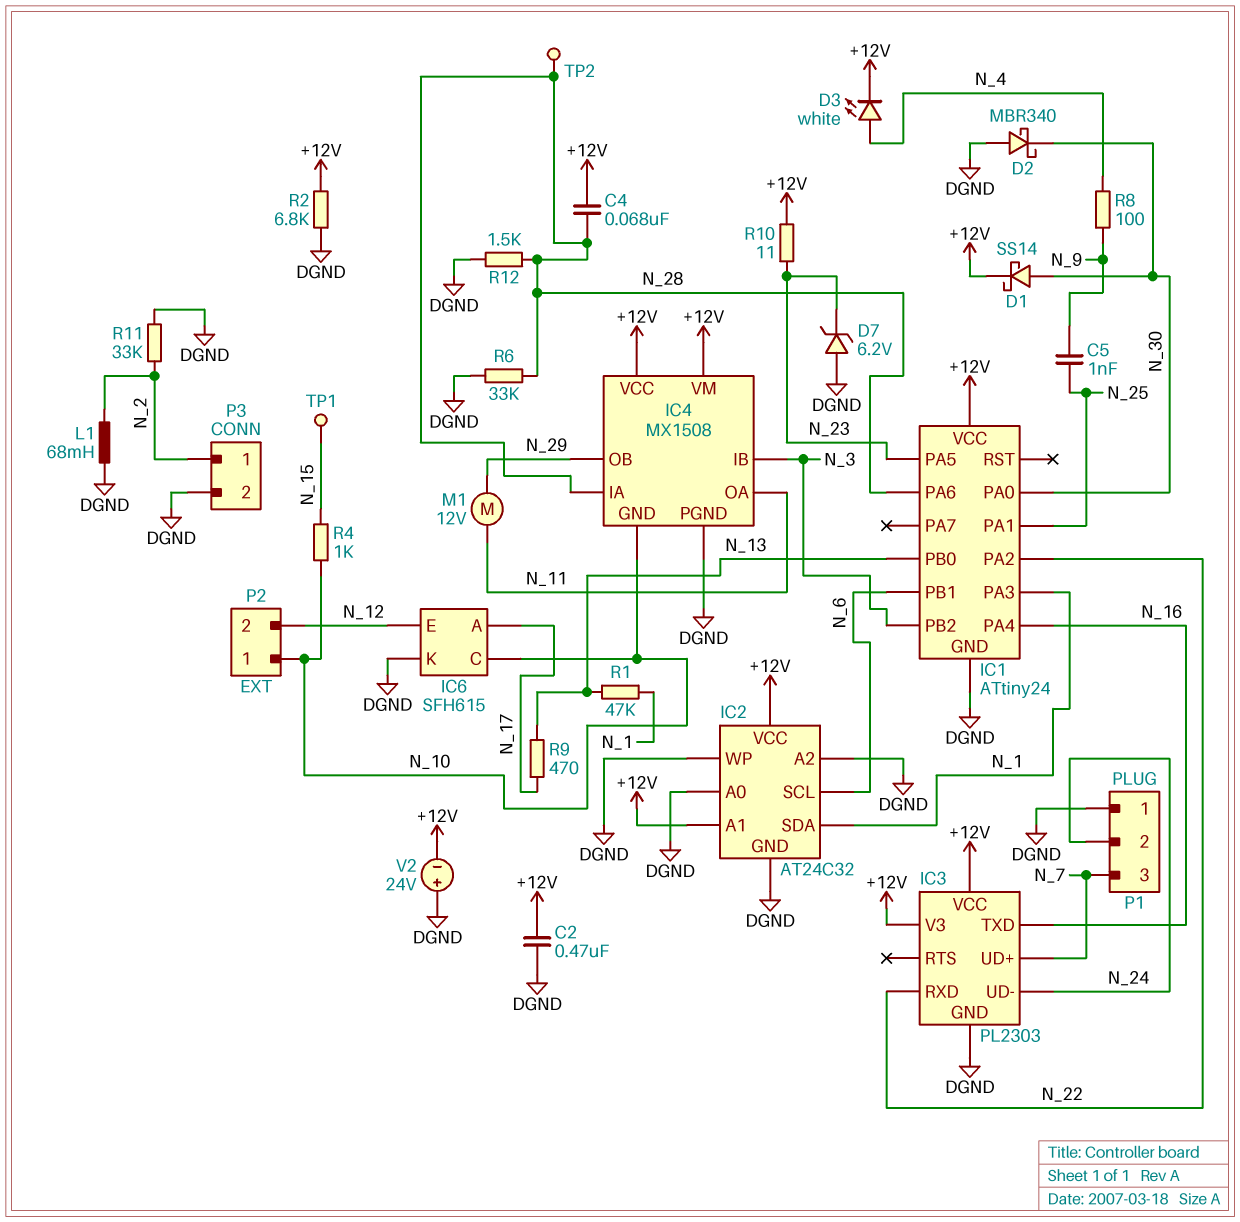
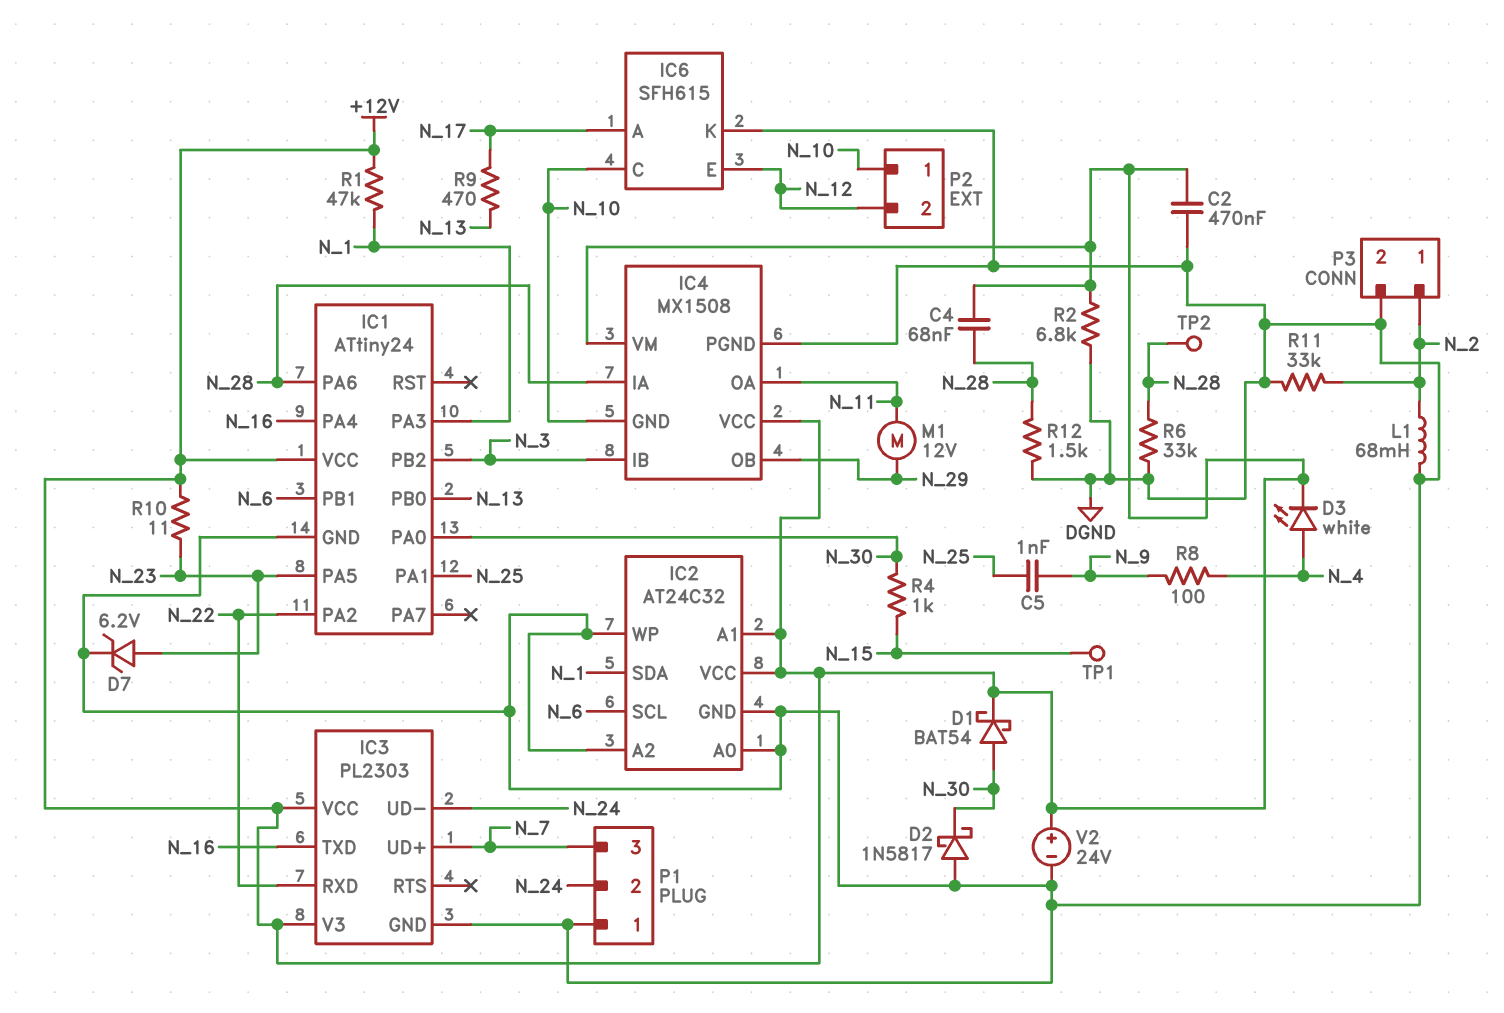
D1: schottky SS14 (A N_30, K +12V) -> schottky BAT54 (A N_30, K +12V)
D2: schottky MBR340 (A DGND, K N_30) -> schottky 1N5817 (A DGND, K N_30)
D7: zener 6.2V (A DGND, K N_23) -> zener 6.2V (A N_23, K DGND)
R1: 47k (N_1, N_13) -> 47k (+12V, N_1)
R4: 1k (N_10, N_15) -> 1k (N_15, N_30)
V2: 24V (plus DGND, minus +12V) -> 24V (plus +12V, minus DGND)

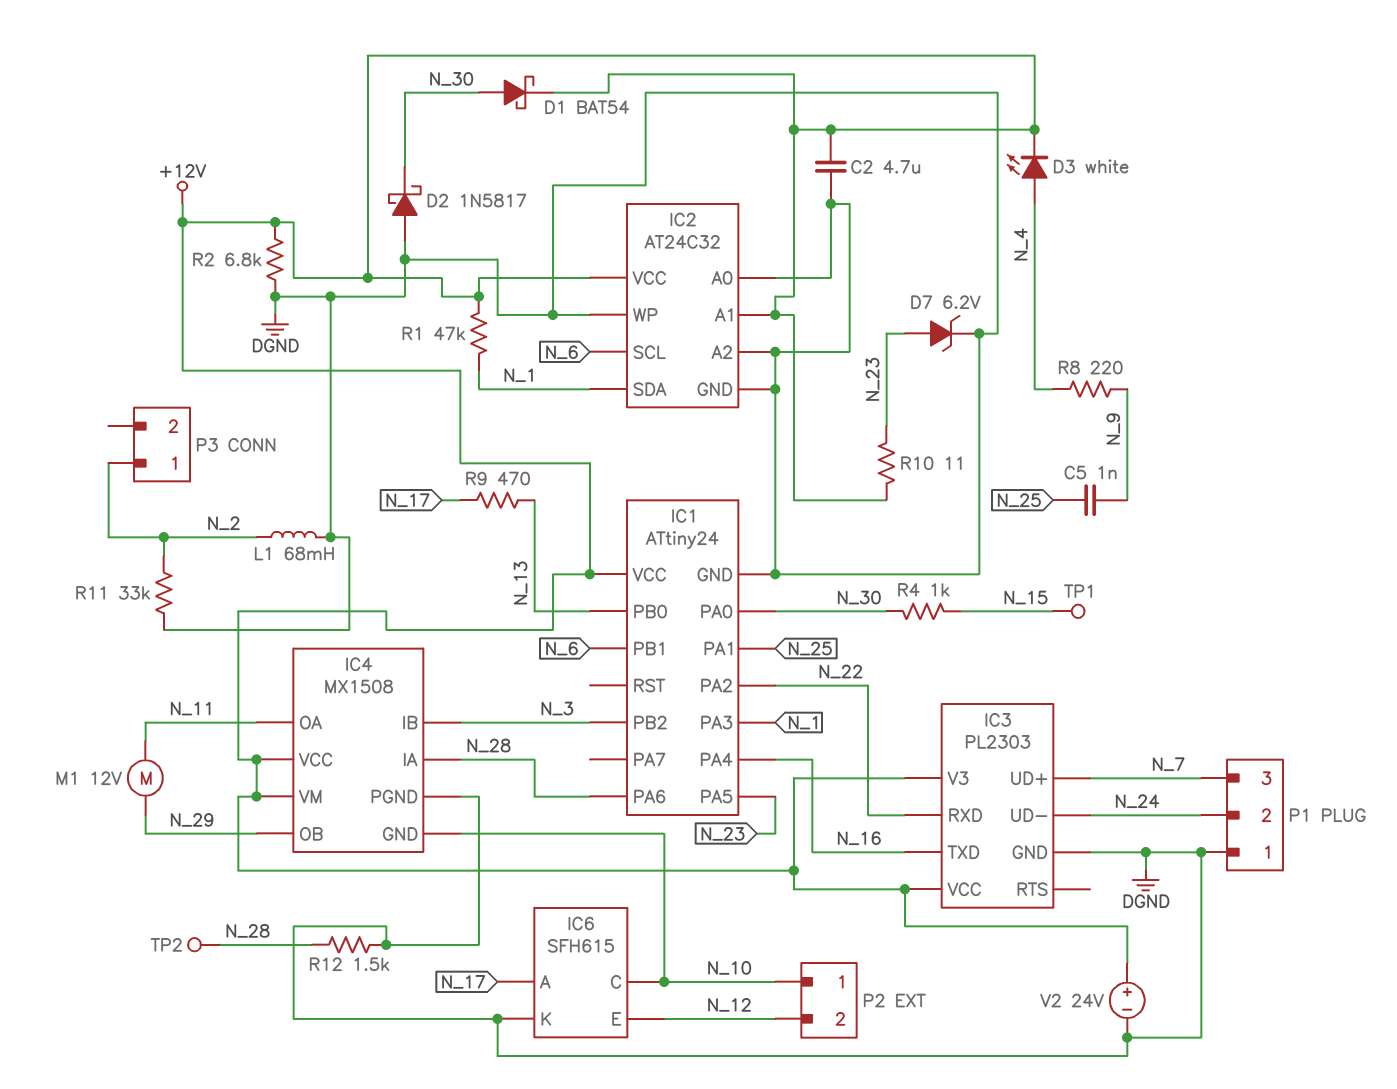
C2: 470nF (+12V, DGND) -> 4.7uF (+12V, DGND)
C4: 68nF (+12V, N_28) -> none
P3 pin 2: DGND -> none
R6: 33k (DGND, N_28) -> none
R8: 100 (N_4, N_9) -> 220 (N_4, N_9)

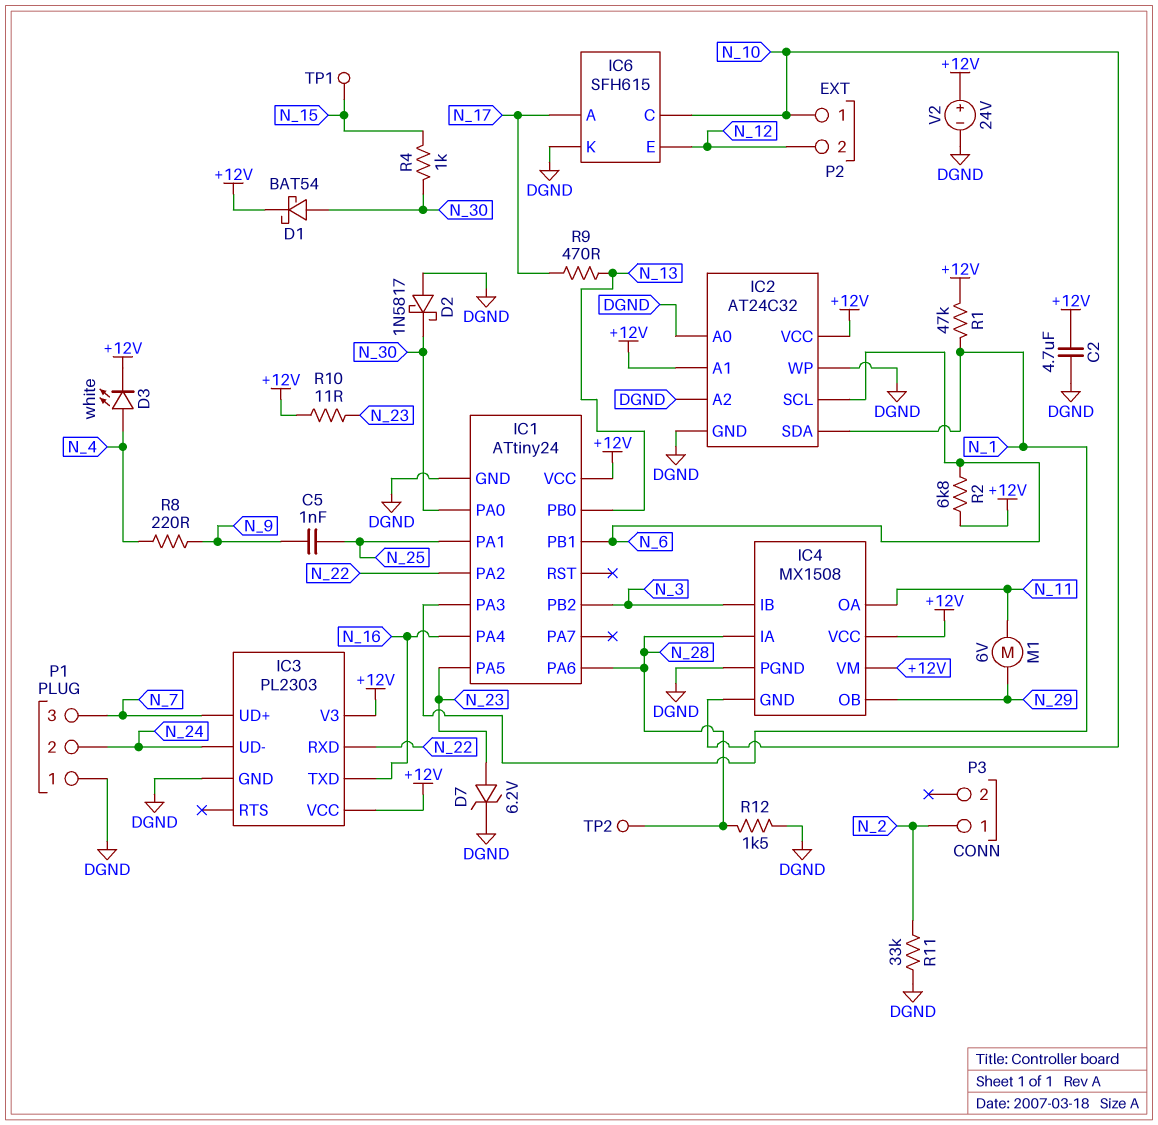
L1: 68mH (DGND, N_2) -> none
M1: motor 12V (N_11, N_29) -> motor 6V (N_11, N_29)
R2: 6.8k (+12V, DGND) -> 6.8k (+12V, N_6)

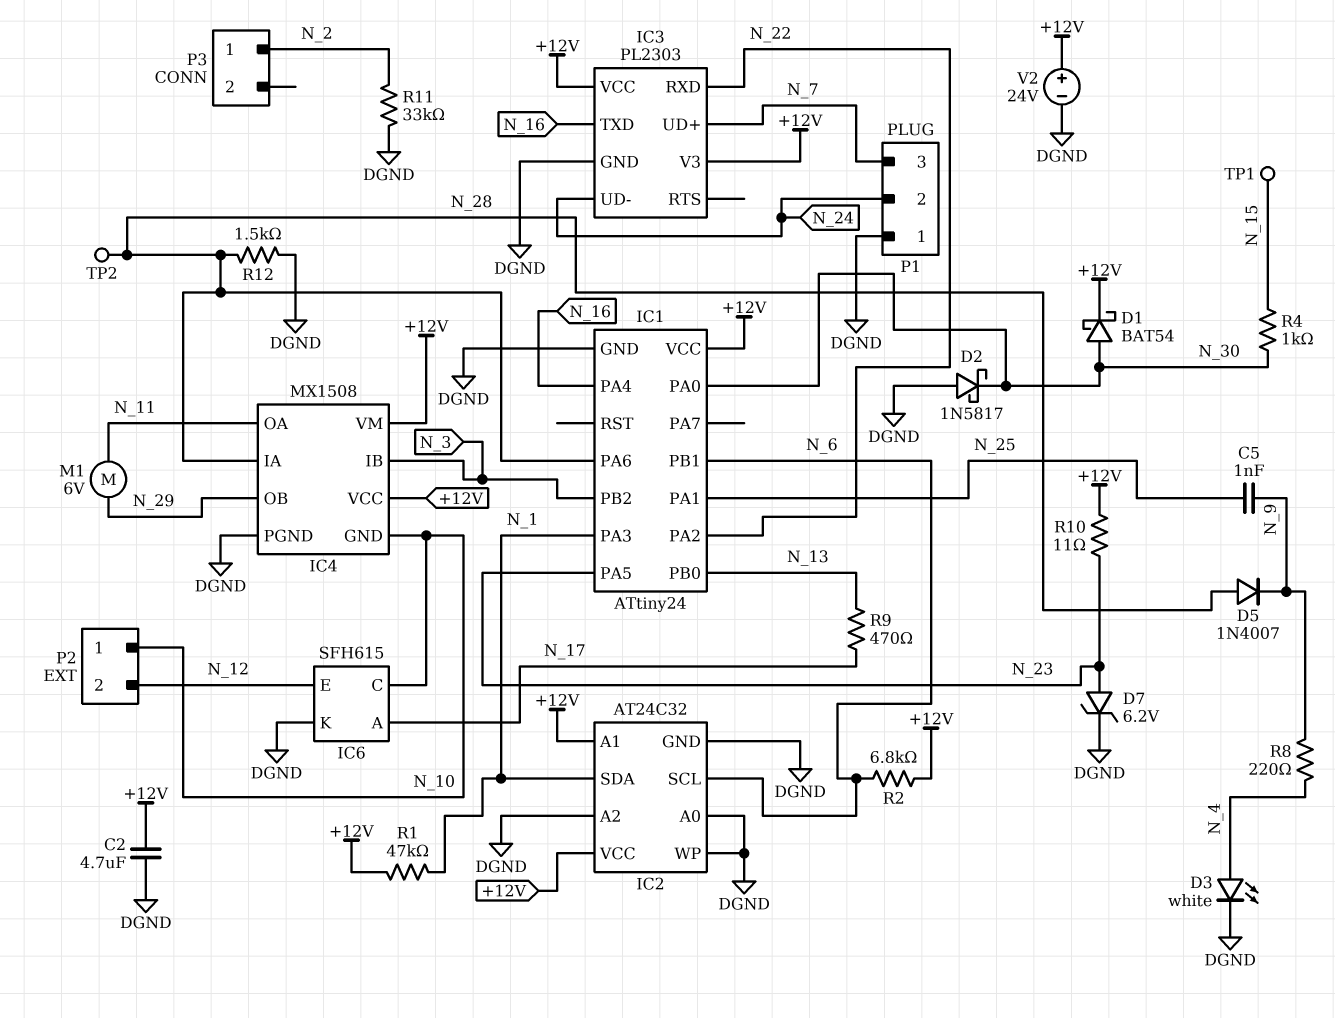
D3: LED white (A N_4, K +12V) -> LED white (A N_4, K DGND)
D5: none -> diode 1N4007 (A N_28, K N_9)

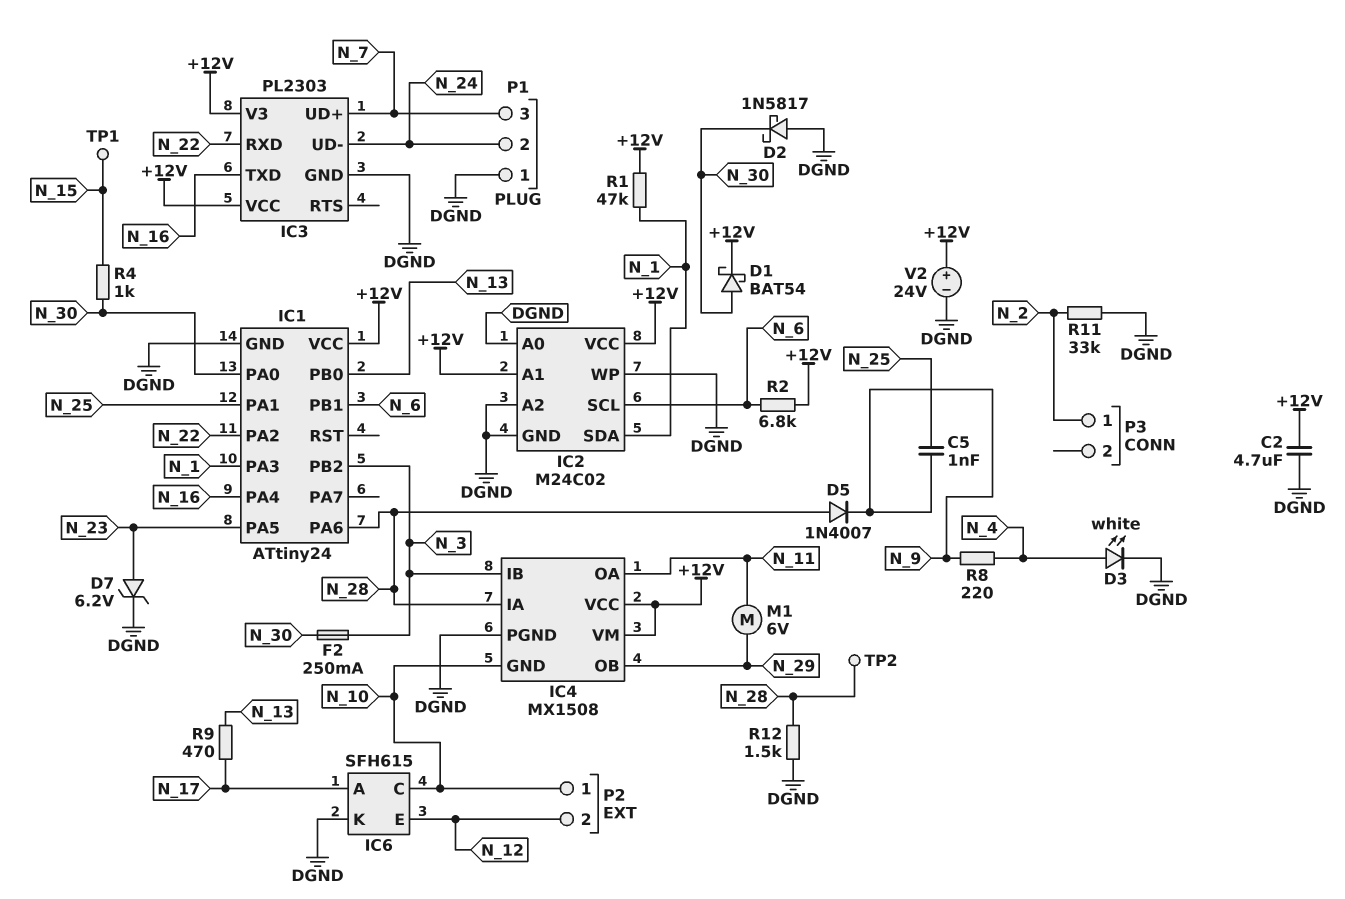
F2: none -> 250mA (N_3, N_30)
IC2: AT24C32 -> M24C02
R10: 11 (+12V, N_23) -> none

